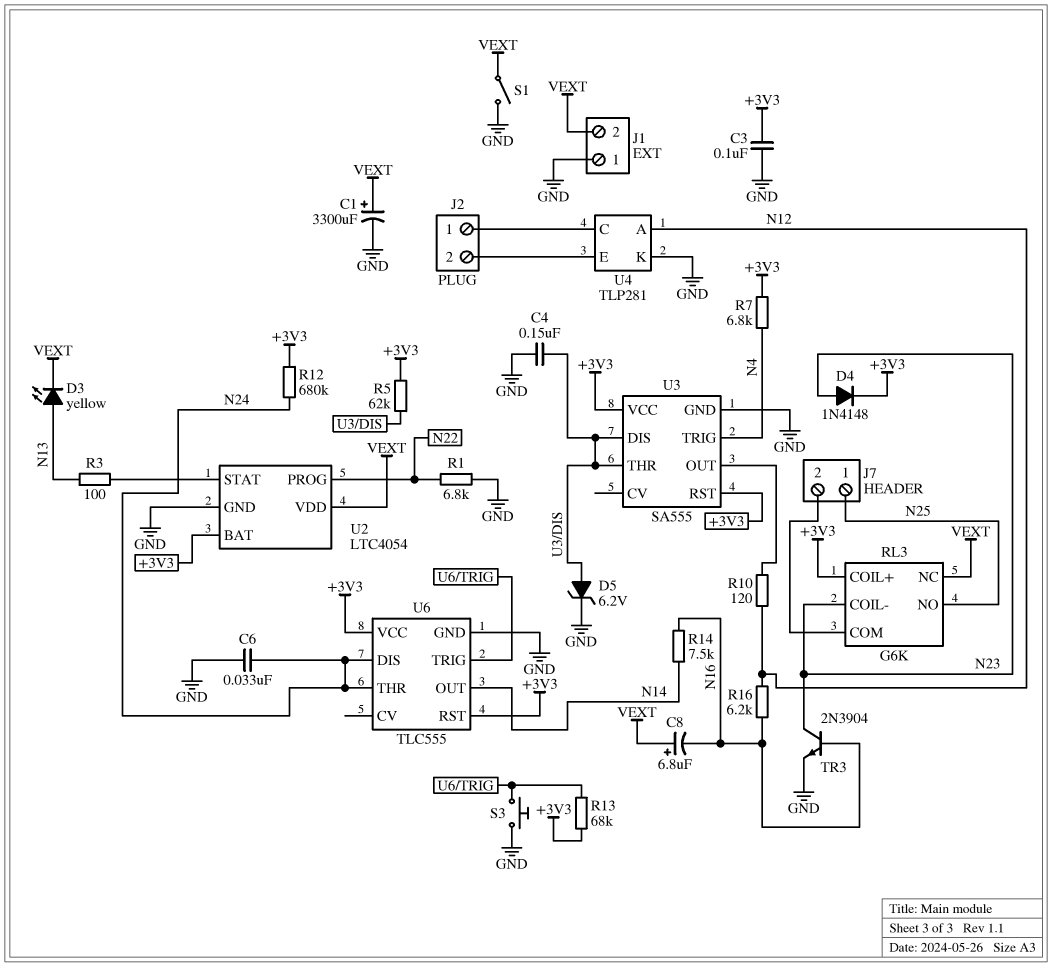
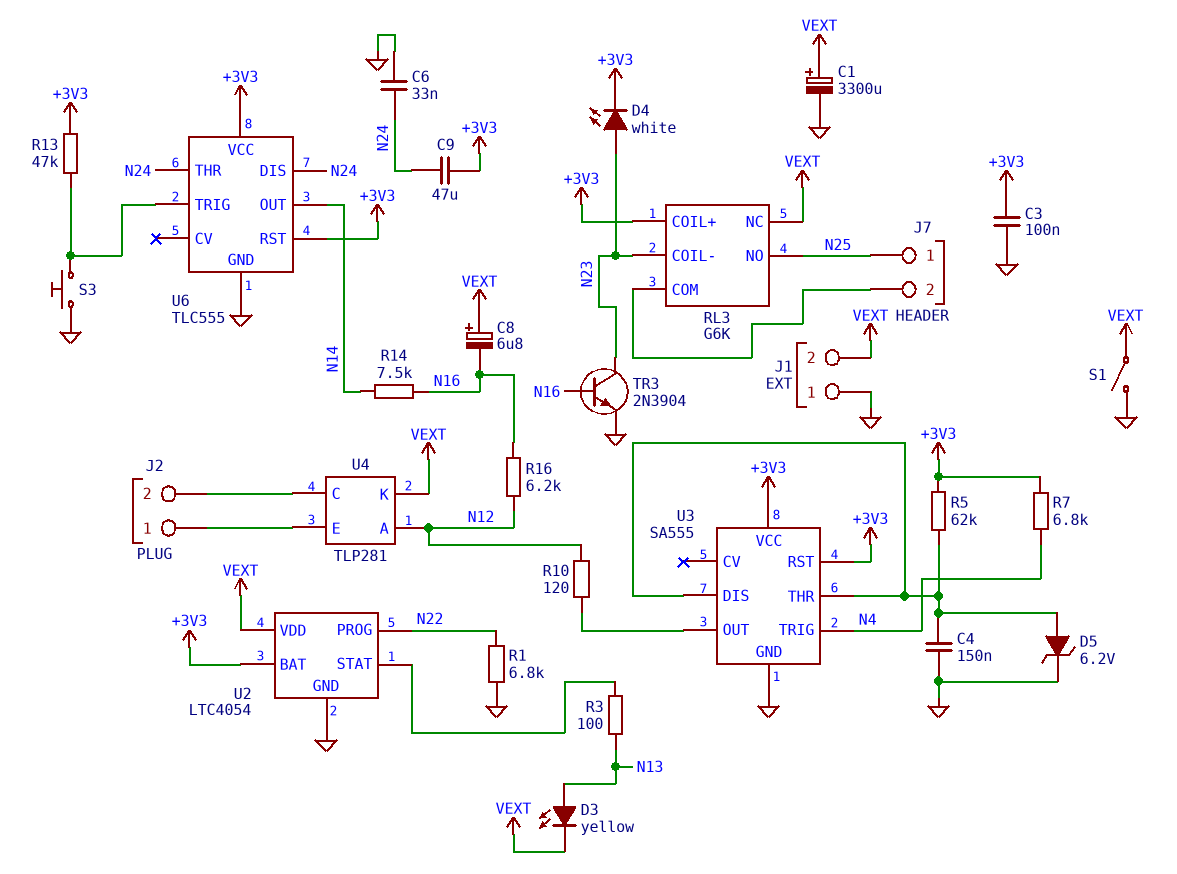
C9: none -> 47uF (+3V3, N24)
D4: diode 1N4148 (A N23, K +3V3) -> LED white (A N23, K +3V3)
R12: 680k (+3V3, N24) -> none
R13: 68k (+3V3, U6/TRIG) -> 47k (+3V3, U6/TRIG)
U4 pin C: J2/1 -> J2/2
U4 pin E: J2/2 -> J2/1
U4 pin K: GND -> VEXT

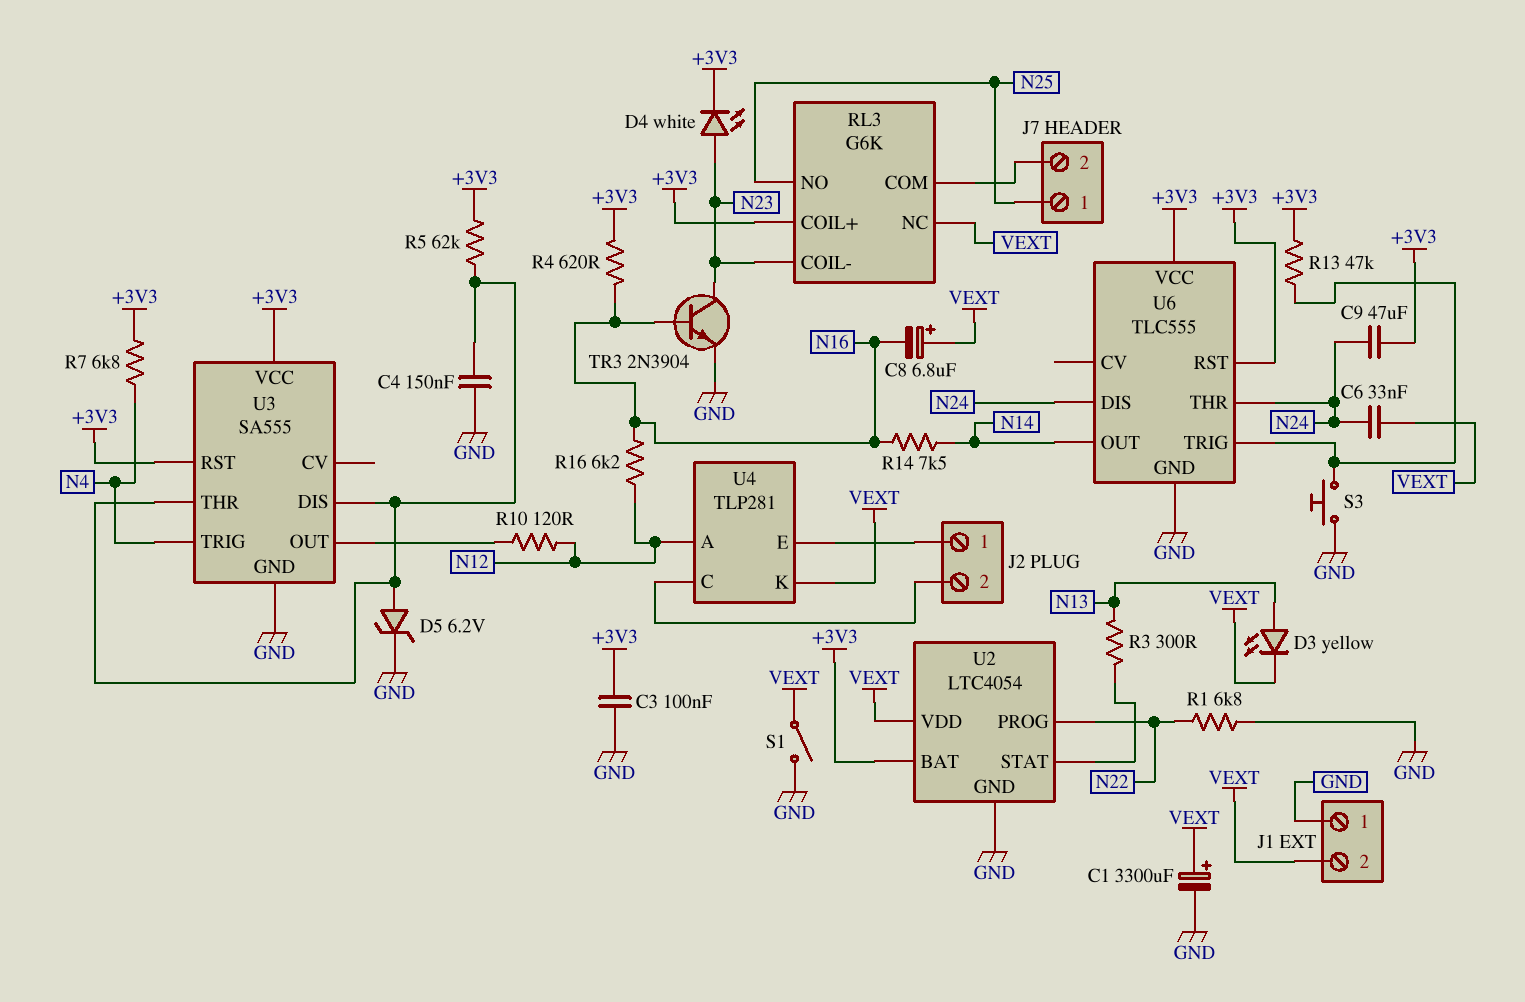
C6: 33nF (GND, N24) -> 33nF (N24, VEXT)
R3: 100 (N13, U2/STAT) -> 300 (N13, U2/STAT)
R4: none -> 620 (+3V3, N16)

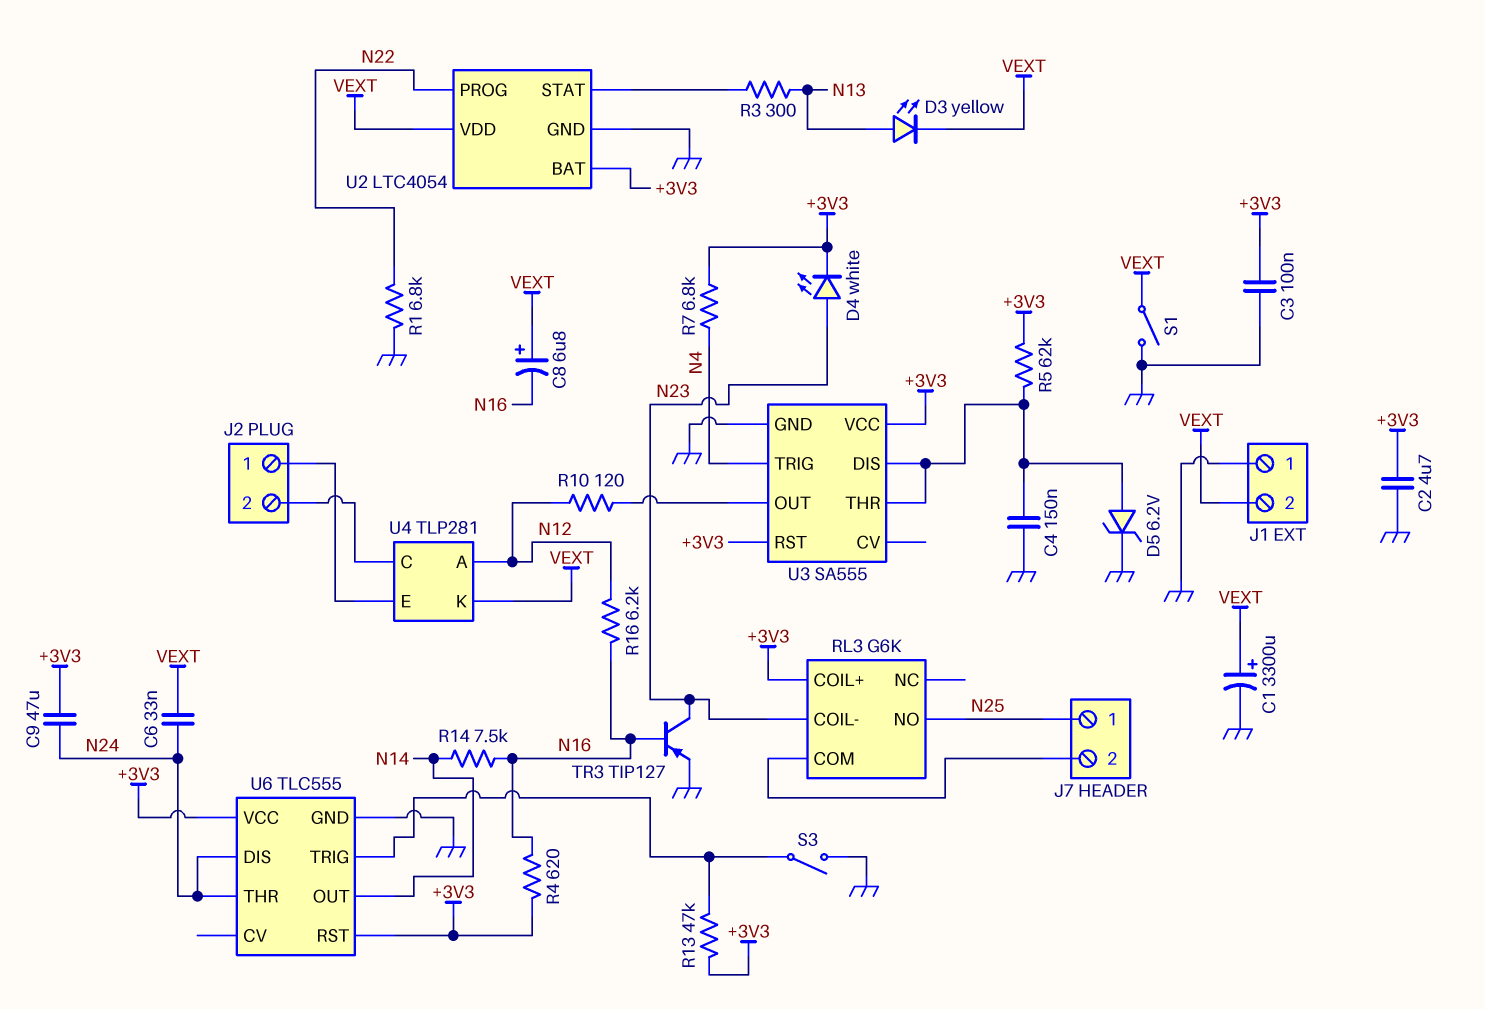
C2: none -> 4.7uF (+3V3, GND)
RL3 pin NC: VEXT -> none
S3: button (GND, U6/TRIG) -> switch (GND, U6/TRIG)
TR3: NPN 2N3904 (B N16, C N23, E GND) -> PNP TIP127 (B N16, C N23, E GND)

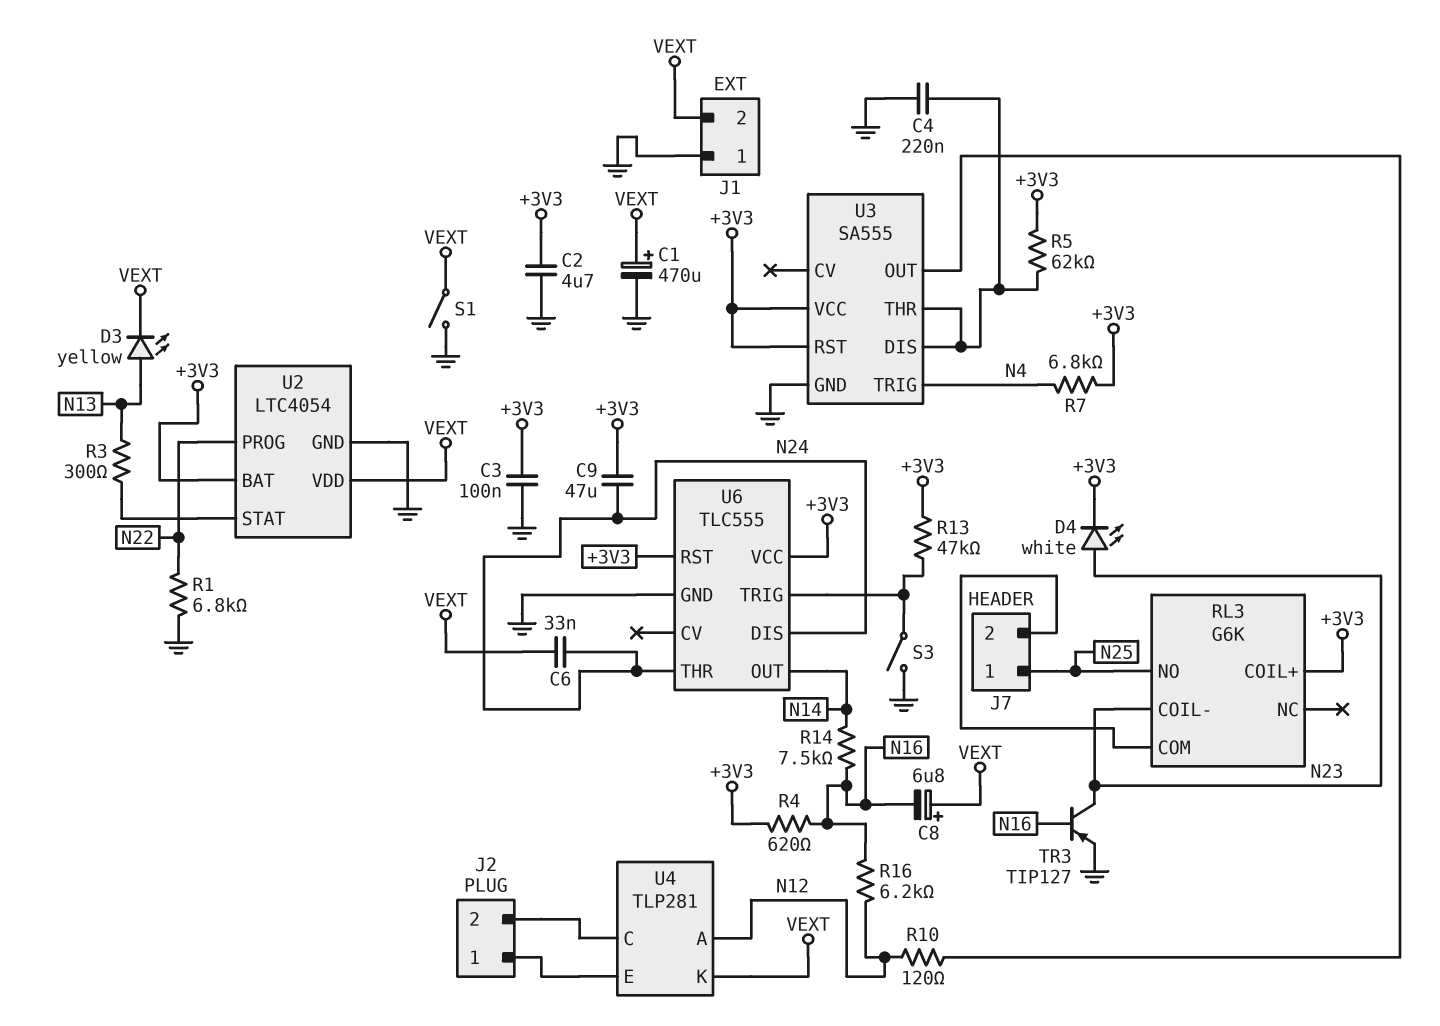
C1: 3300uF (plus VEXT, minus GND) -> 470uF (plus VEXT, minus GND)
C4: 150nF (GND, U3/DIS) -> 220nF (GND, U3/DIS)
D5: zener 6.2V (A U3/DIS, K GND) -> none

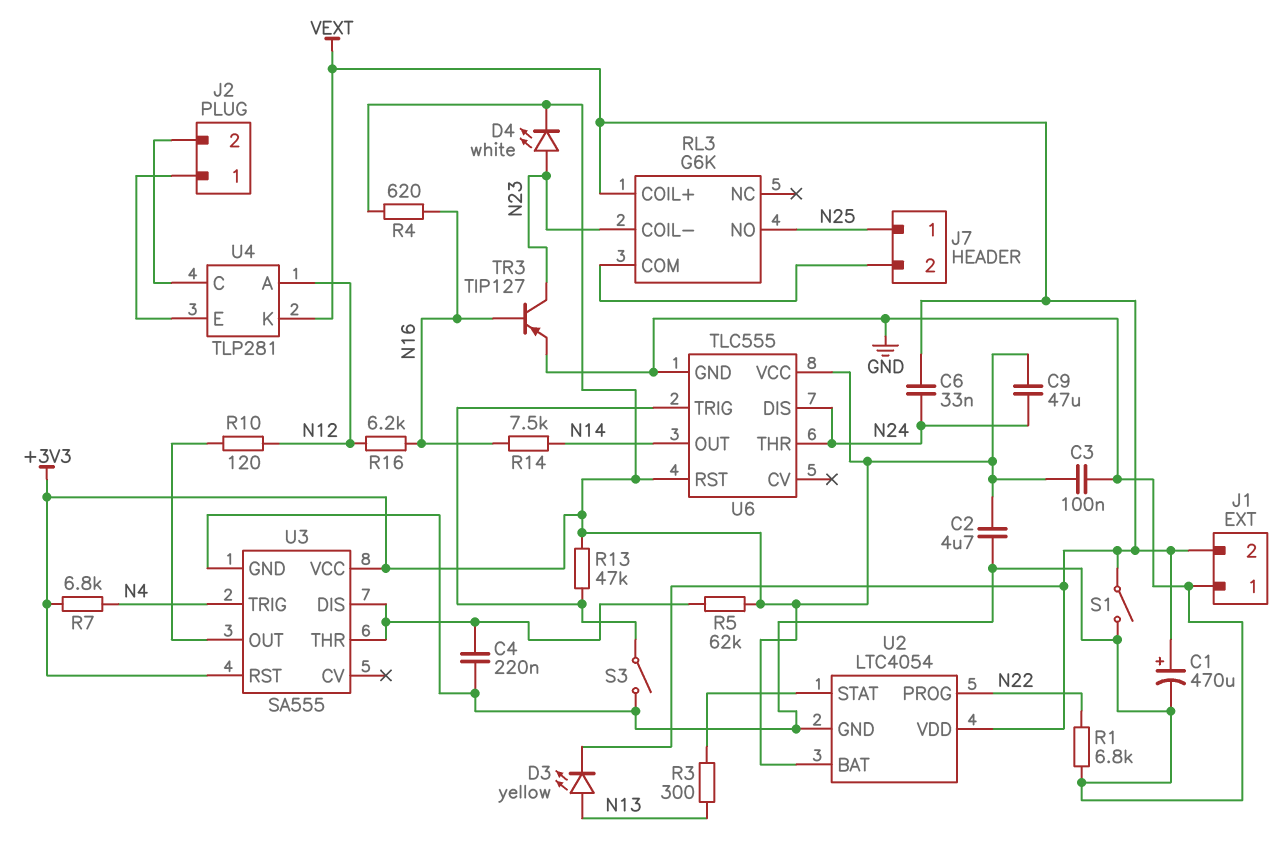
C8: 6.8uF (plus VEXT, minus N16) -> none
RL3 pin COIL+: +3V3 -> VEXT

